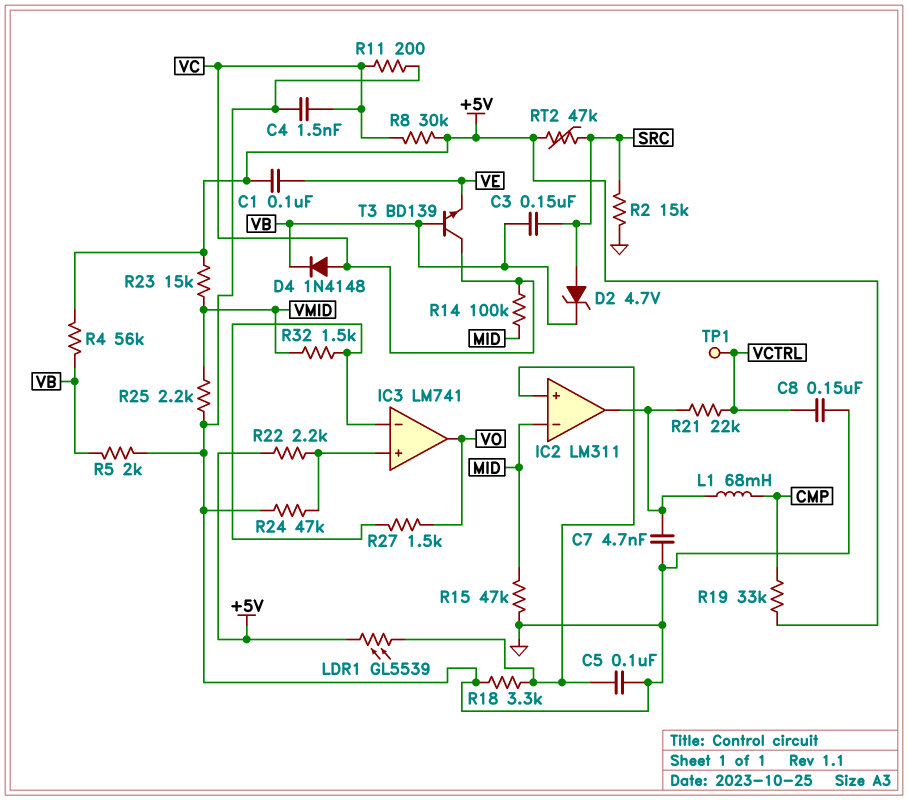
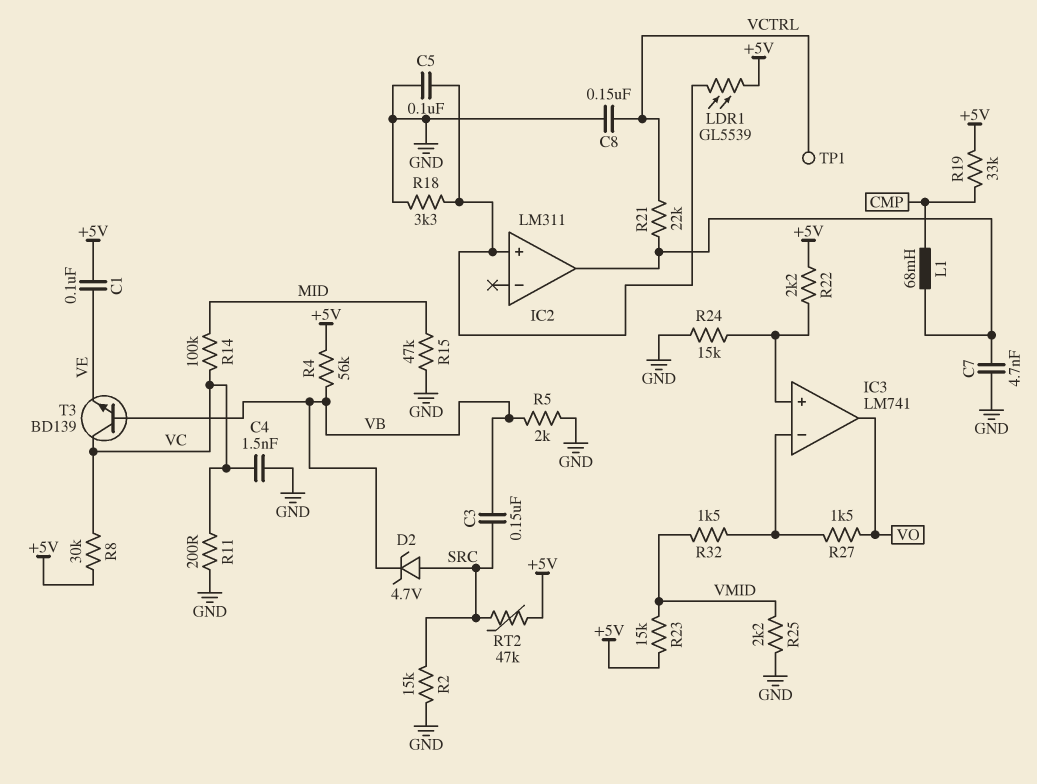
D4: diode 1N4148 (A VC, K VB) -> none
IC2 pin in-: MID -> none
R24: 47k (GND, IC3/in+) -> 15k (GND, IC3/in+)

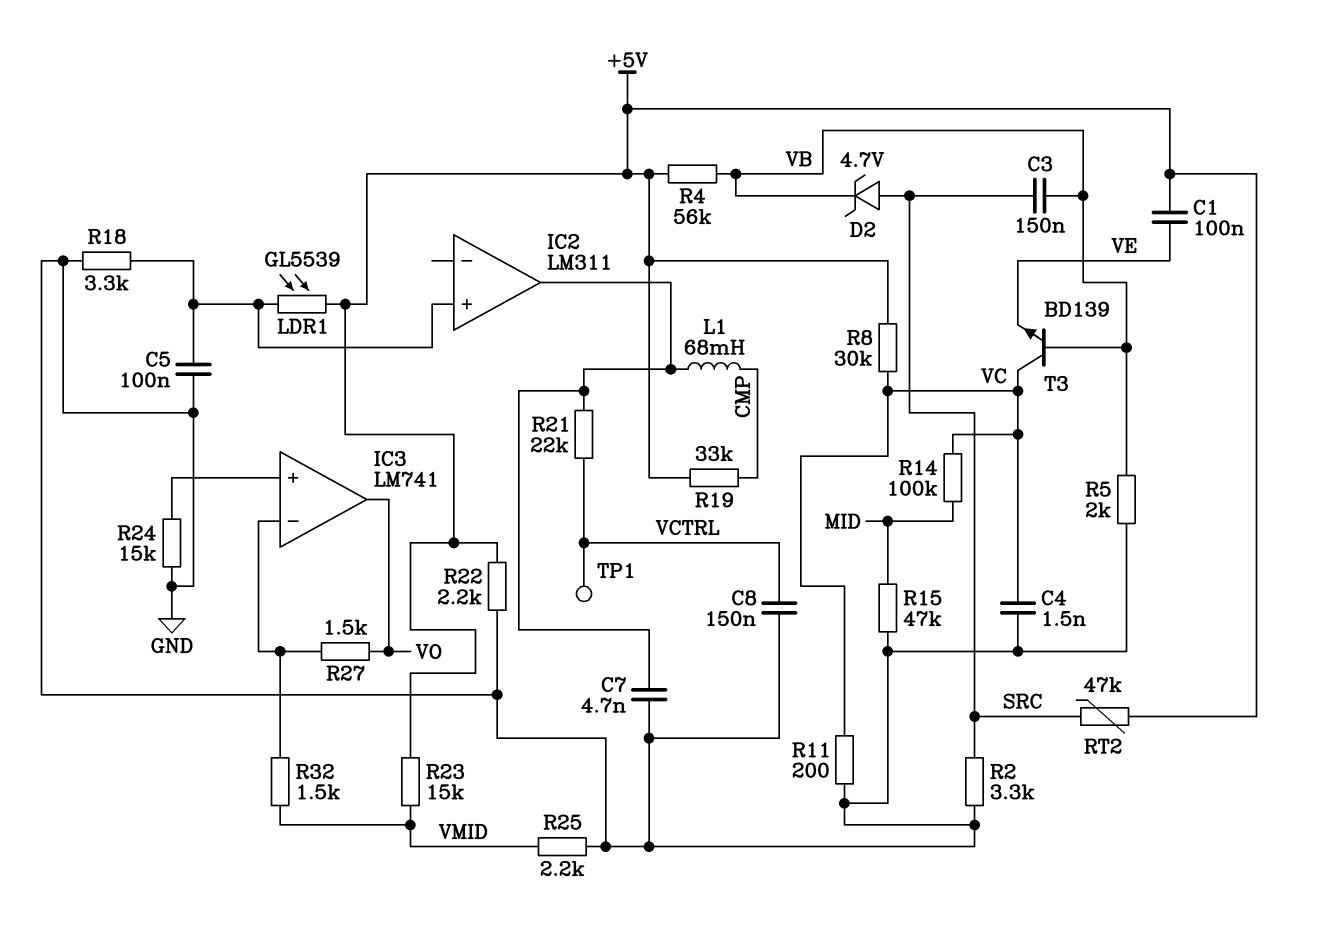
R2: 15k (GND, SRC) -> 3.3k (GND, SRC)
R22: 2.2k (+5V, IC3/in+) -> 2.2k (+5V, GND)

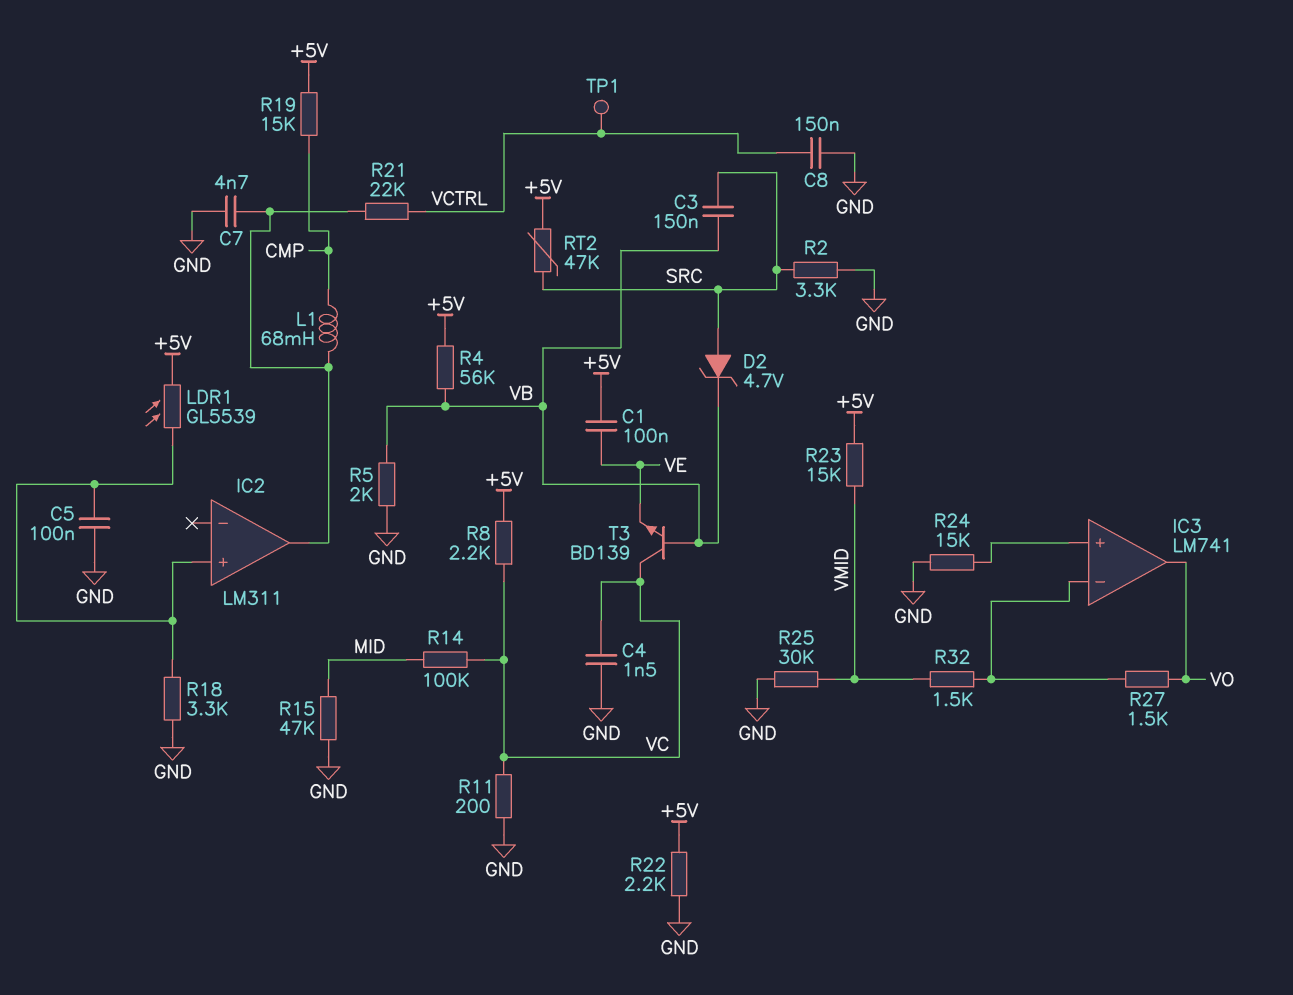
R8: 30k (+5V, VC) -> 2.2k (+5V, VC)
R19: 33k (+5V, CMP) -> 15k (+5V, CMP)
R25: 2.2k (GND, VMID) -> 30k (GND, VMID)

